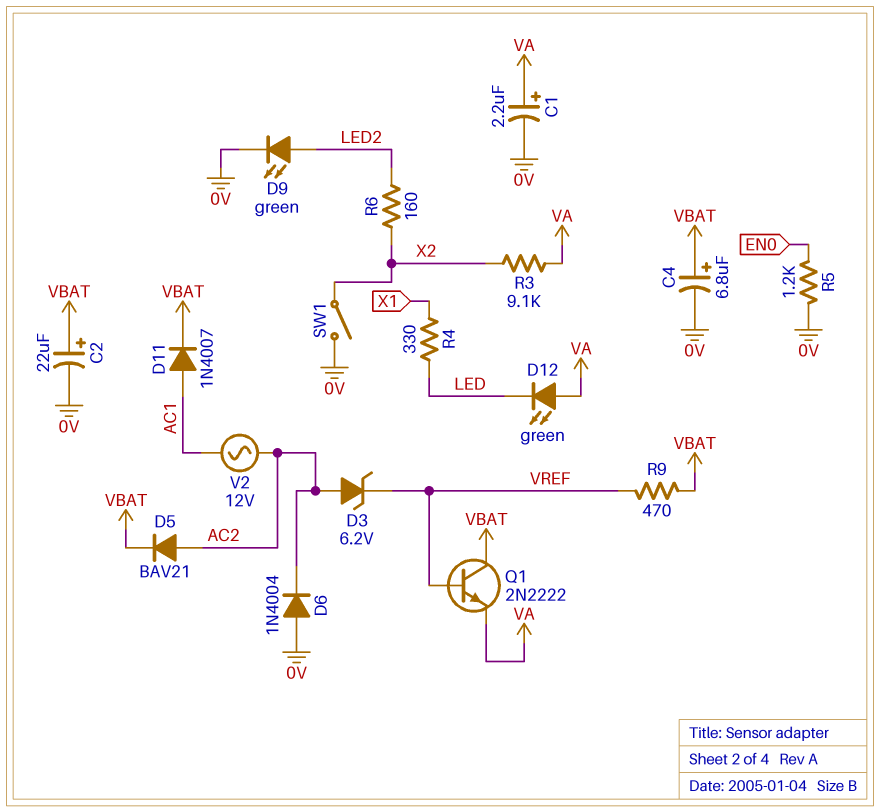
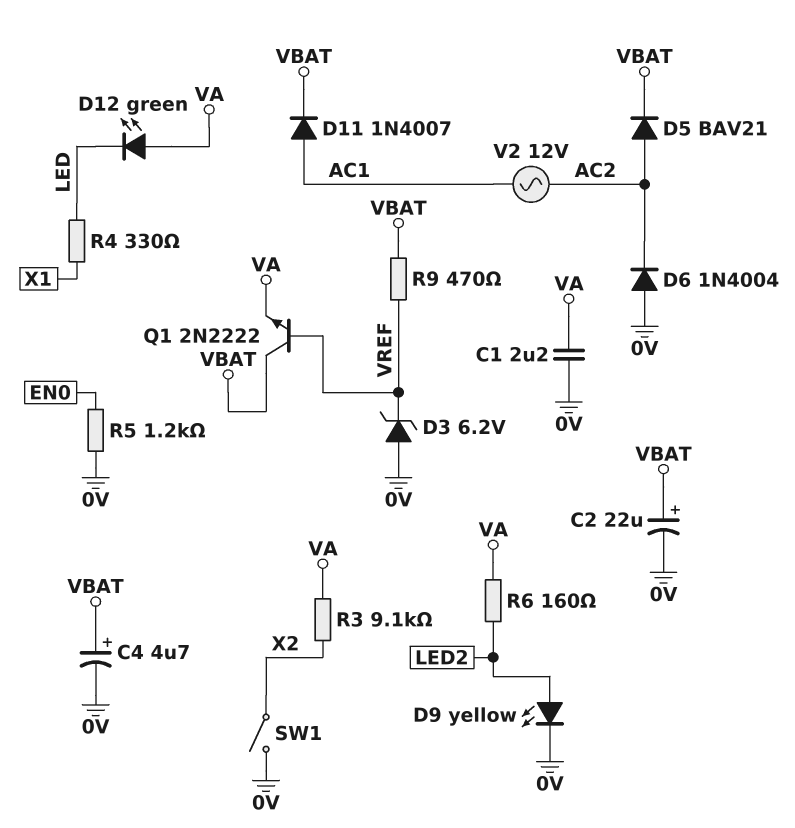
C1: 2.2uF (plus VA, minus 0V) -> 2.2uF (0V, VA)
C4: 6.8uF (plus VBAT, minus 0V) -> 4.7uF (plus VBAT, minus 0V)
D3: zener 6.2V (A AC2, K VREF) -> zener 6.2V (A 0V, K VREF)
D9: LED green (A LED2, K 0V) -> LED yellow (A LED2, K 0V)
R6: 160 (LED2, X2) -> 160 (LED2, VA)

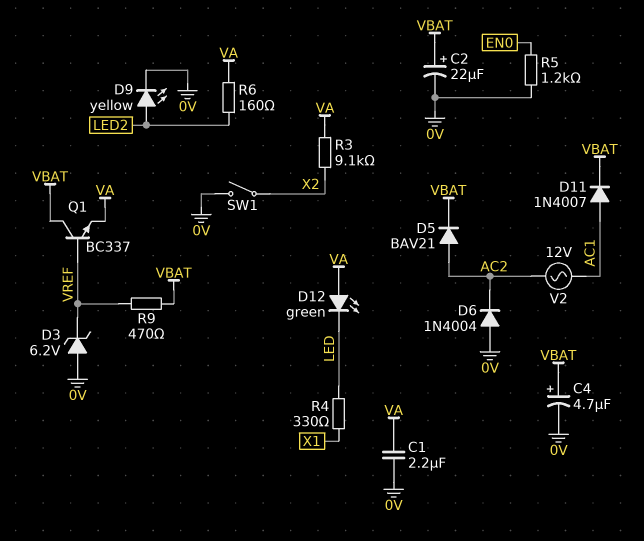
Q1: NPN 2N2222 (B VREF, C VBAT, E VA) -> NPN BC337 (B VREF, C VBAT, E VA)

